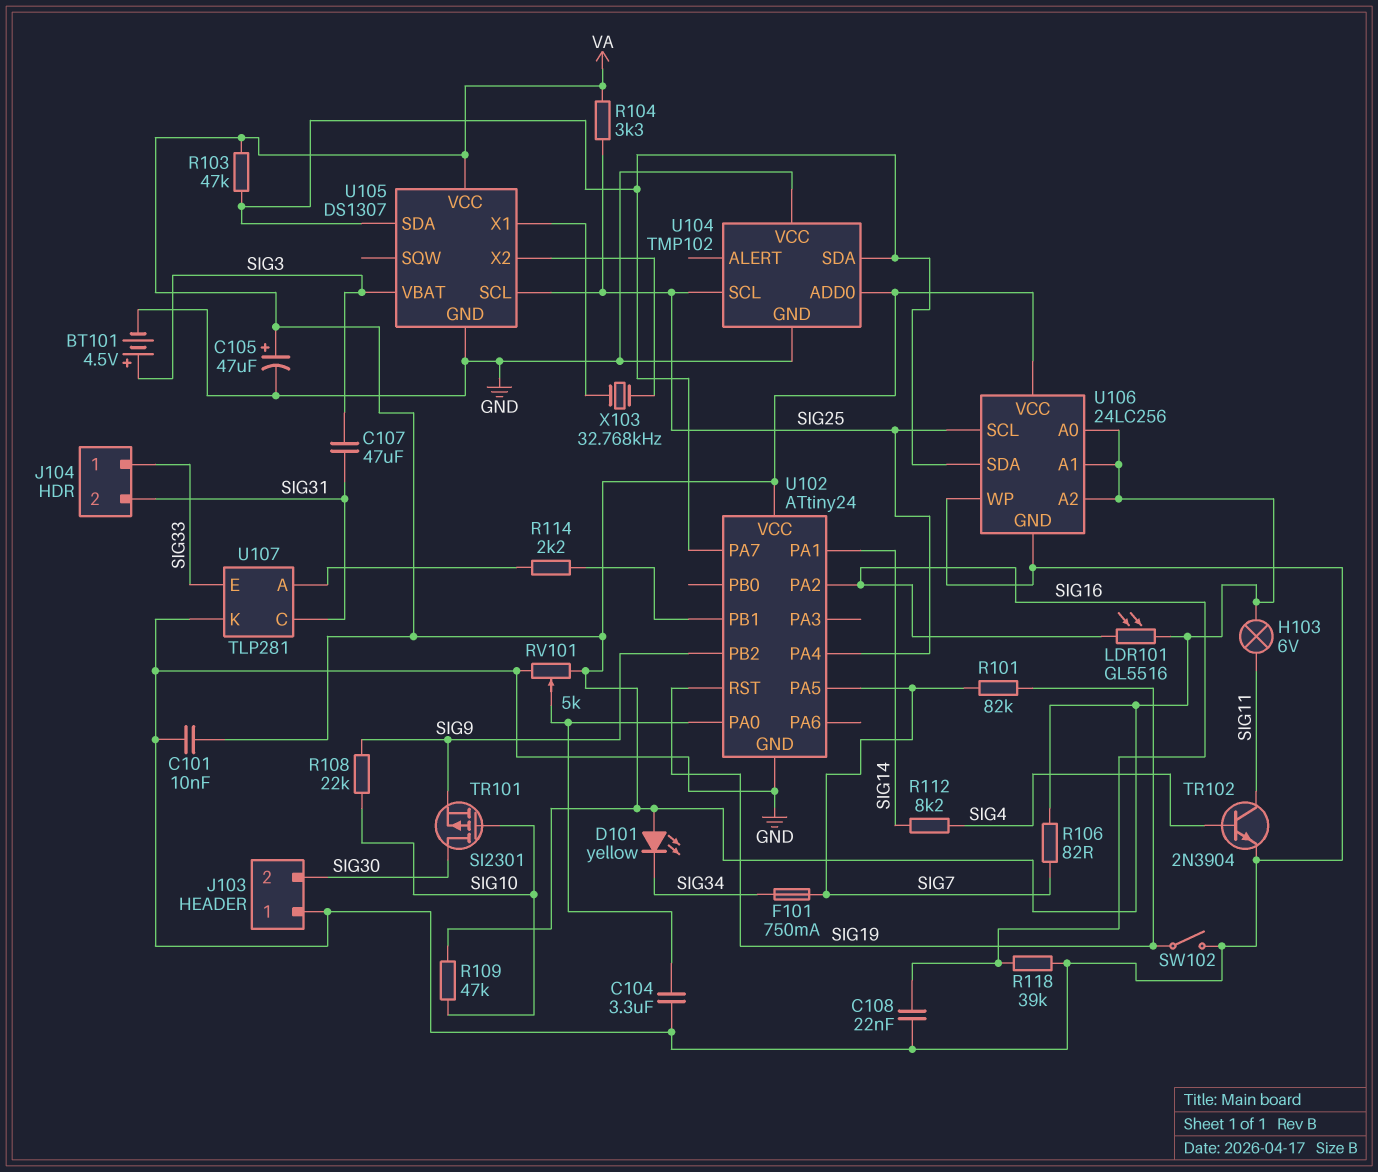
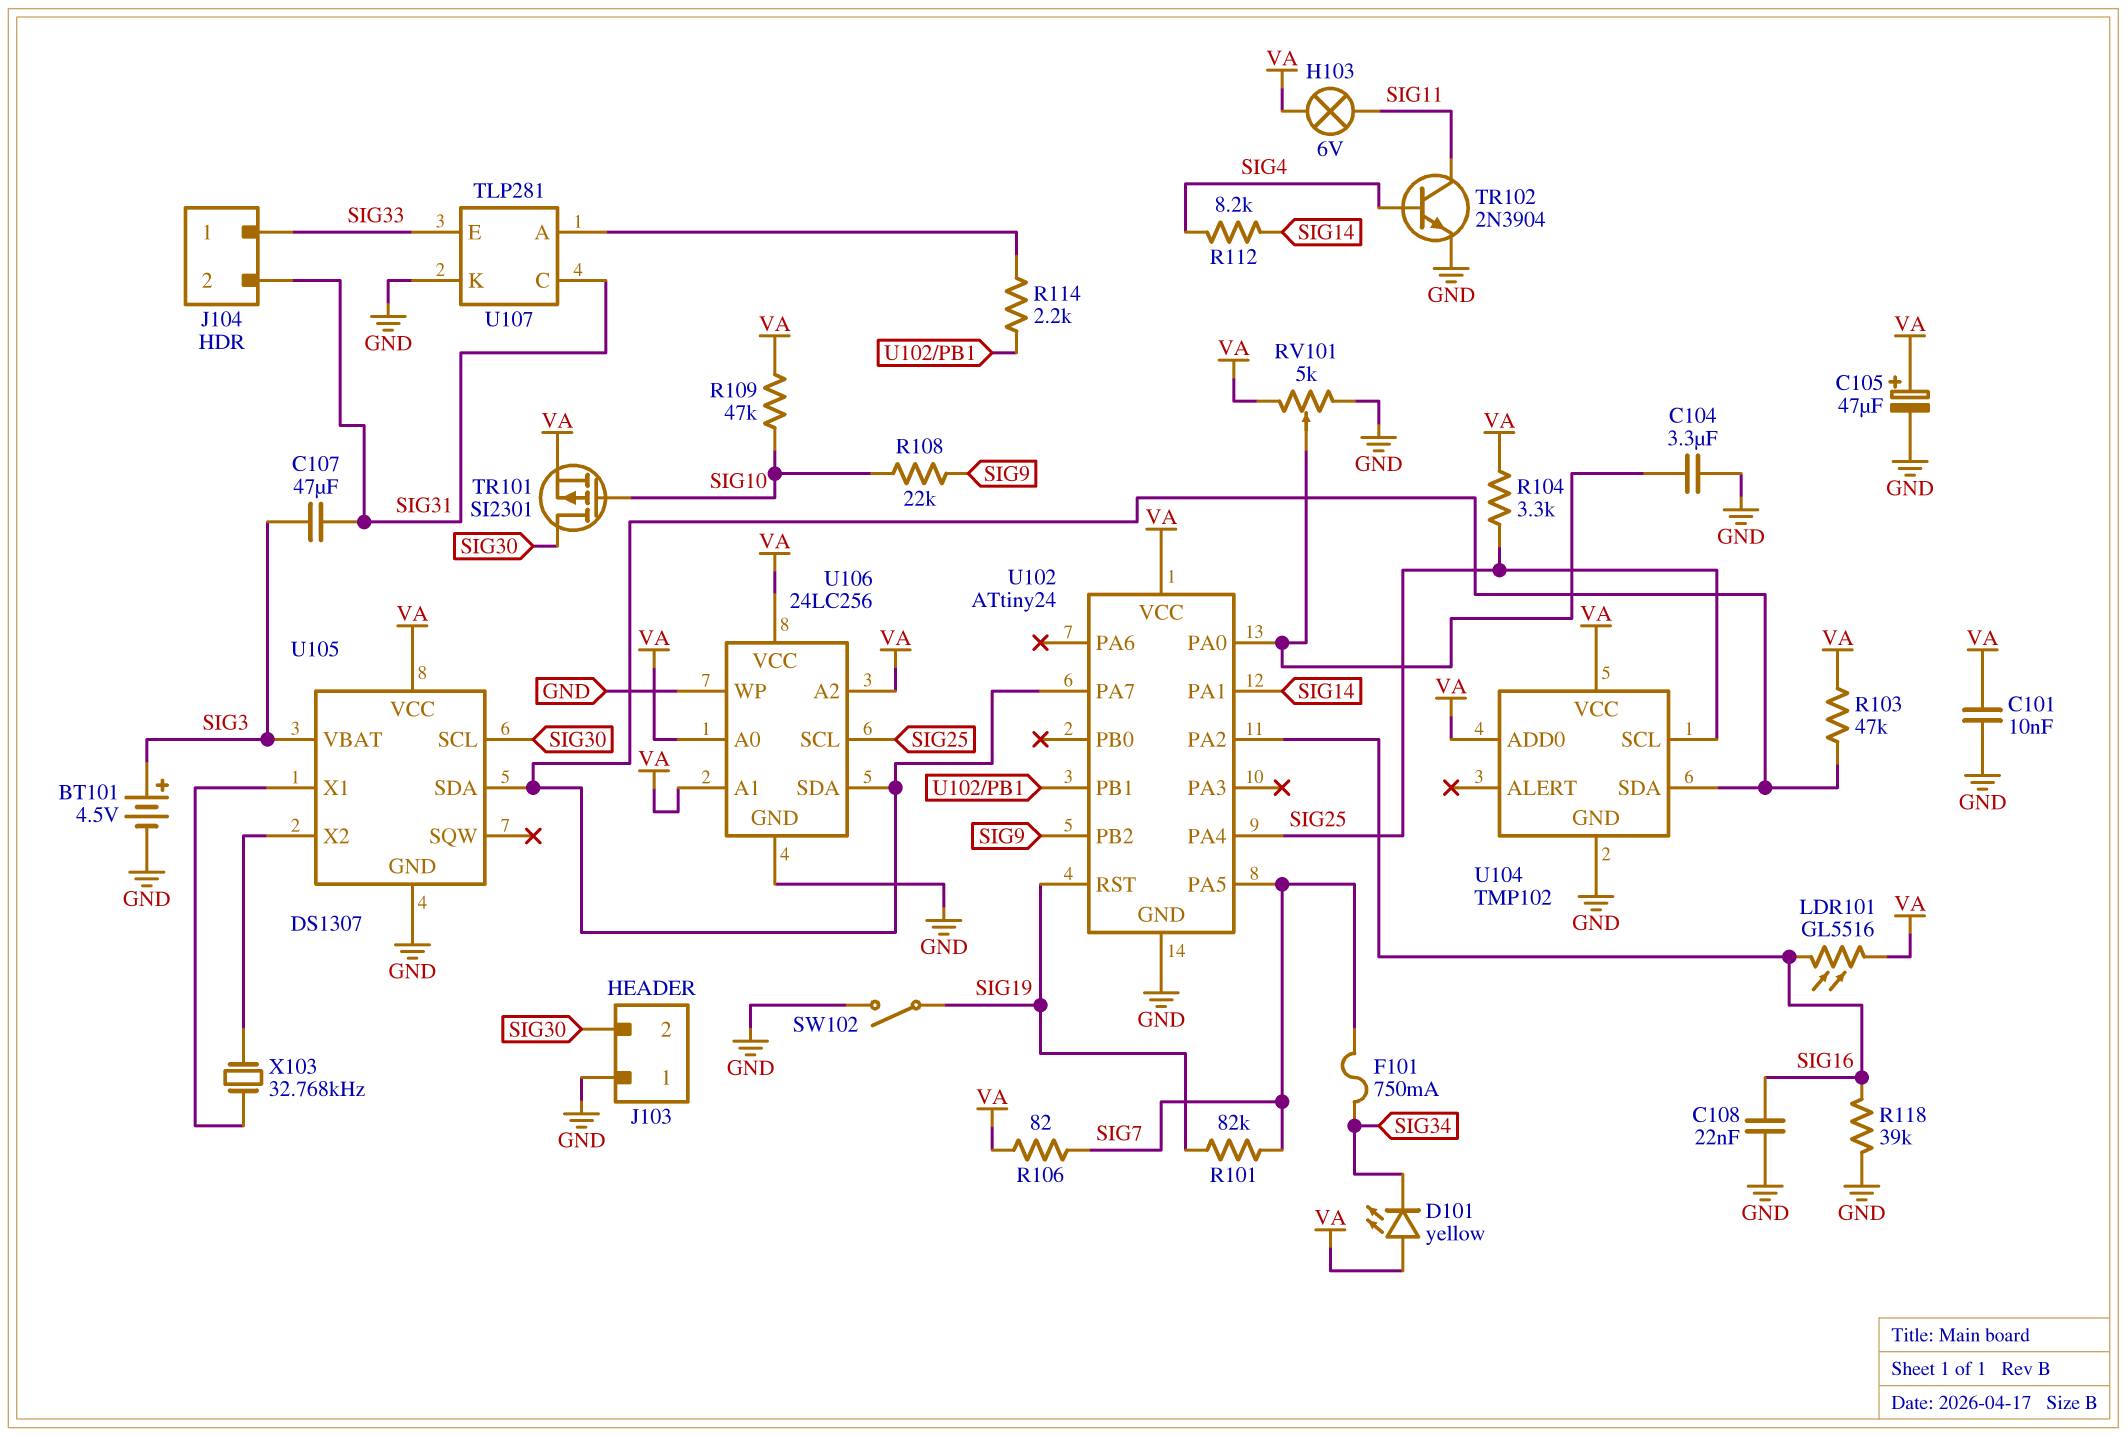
TR101: PMOS SI2301 (G SIG10, D SIG30, S SIG9) -> PMOS SI2301 (G SIG10, D SIG30, S VA)
U104 pin VCC: GND -> VA
U105 pin SCL: SIG25 -> SIG30

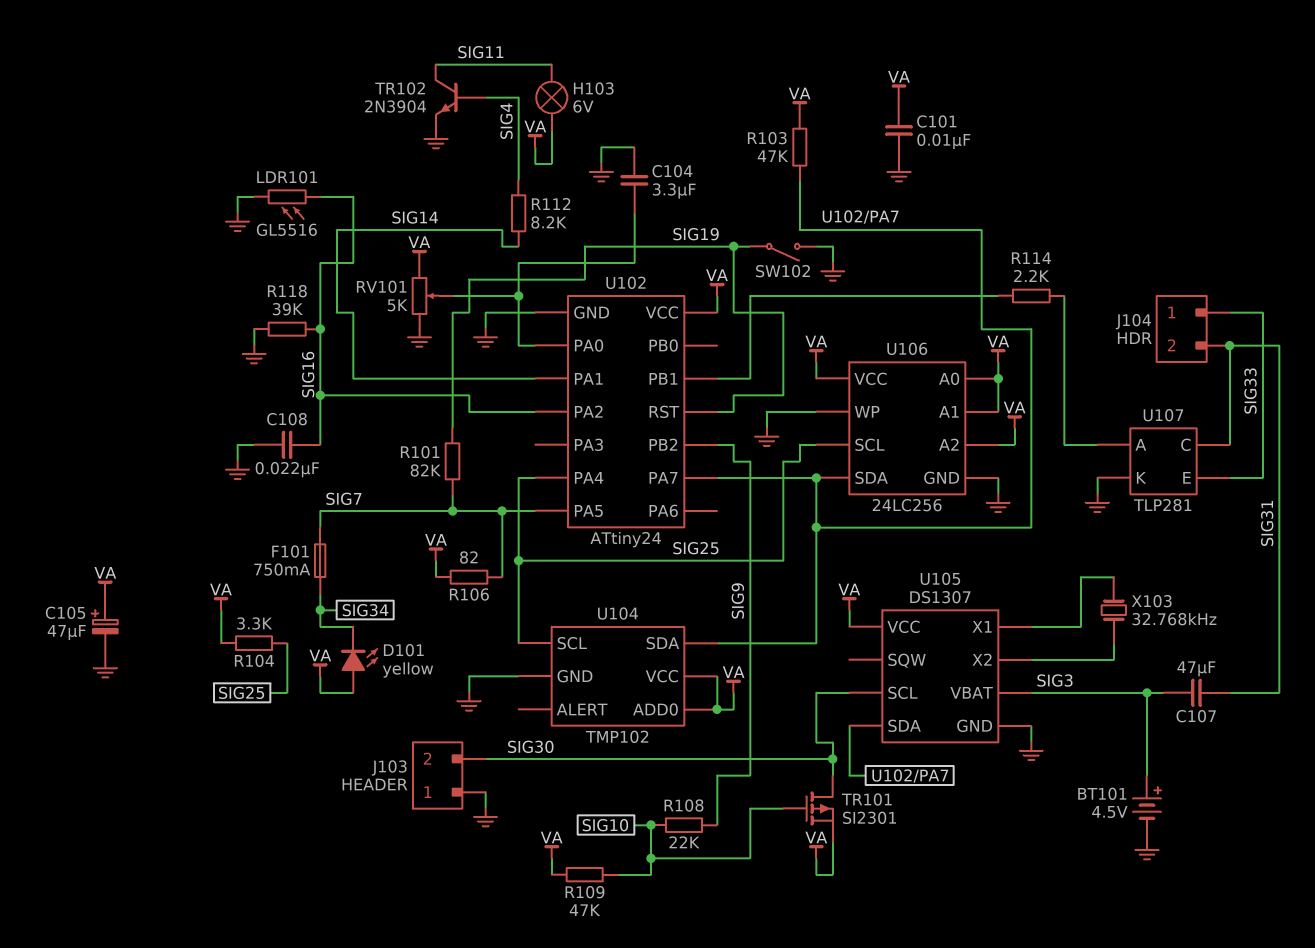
LDR101: GL5516 (SIG16, VA) -> GL5516 (GND, SIG16)

